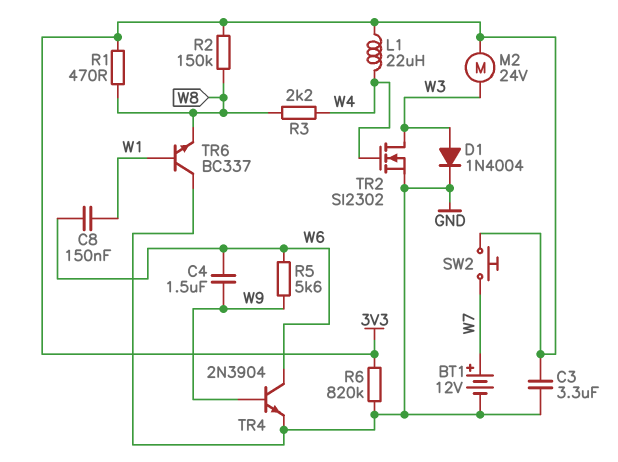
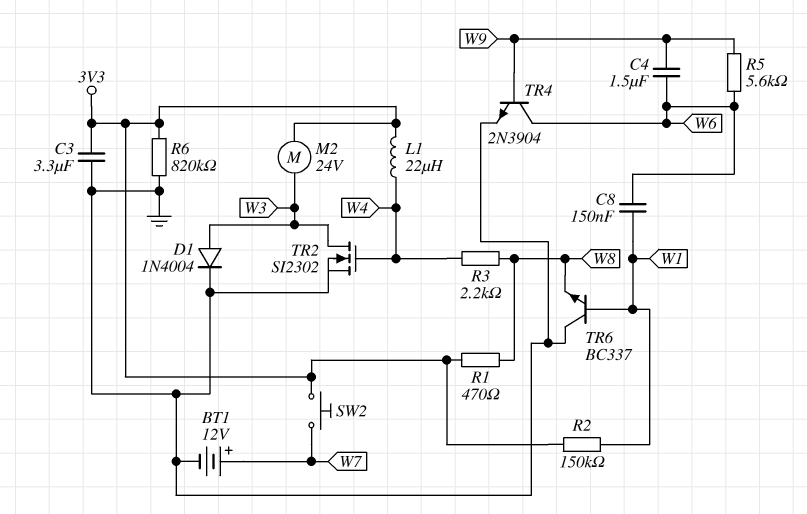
R2: 150k (3V3, W8) -> 150k (3V3, W1)

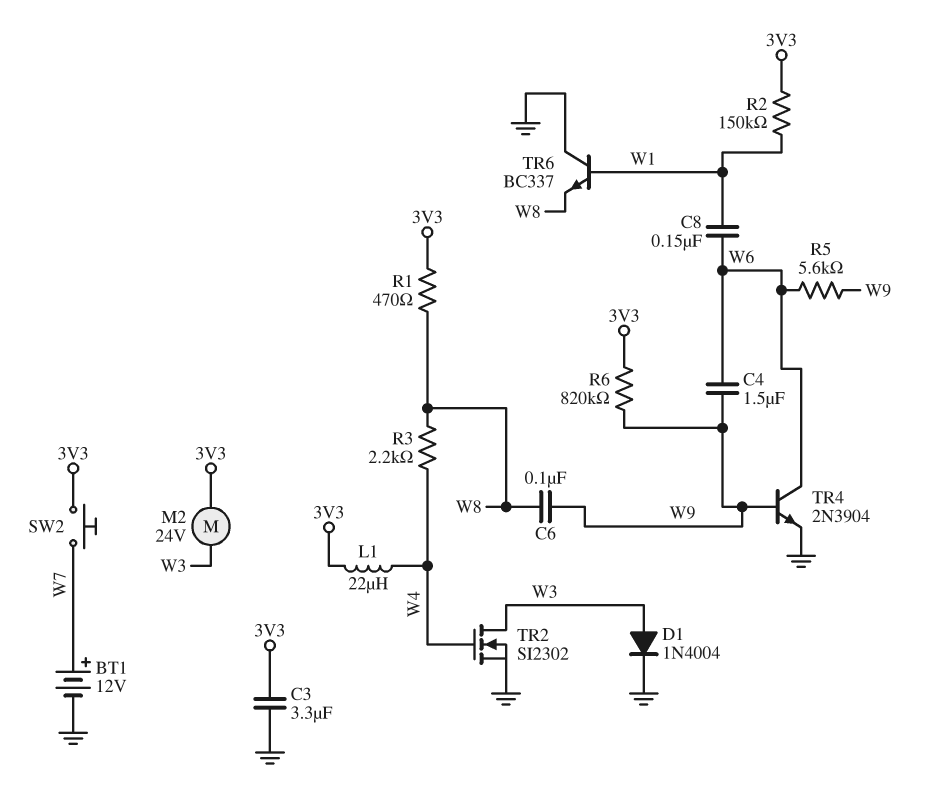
C6: none -> 100nF (W8, W9)
R6: 820k (3V3, GND) -> 820k (3V3, W9)

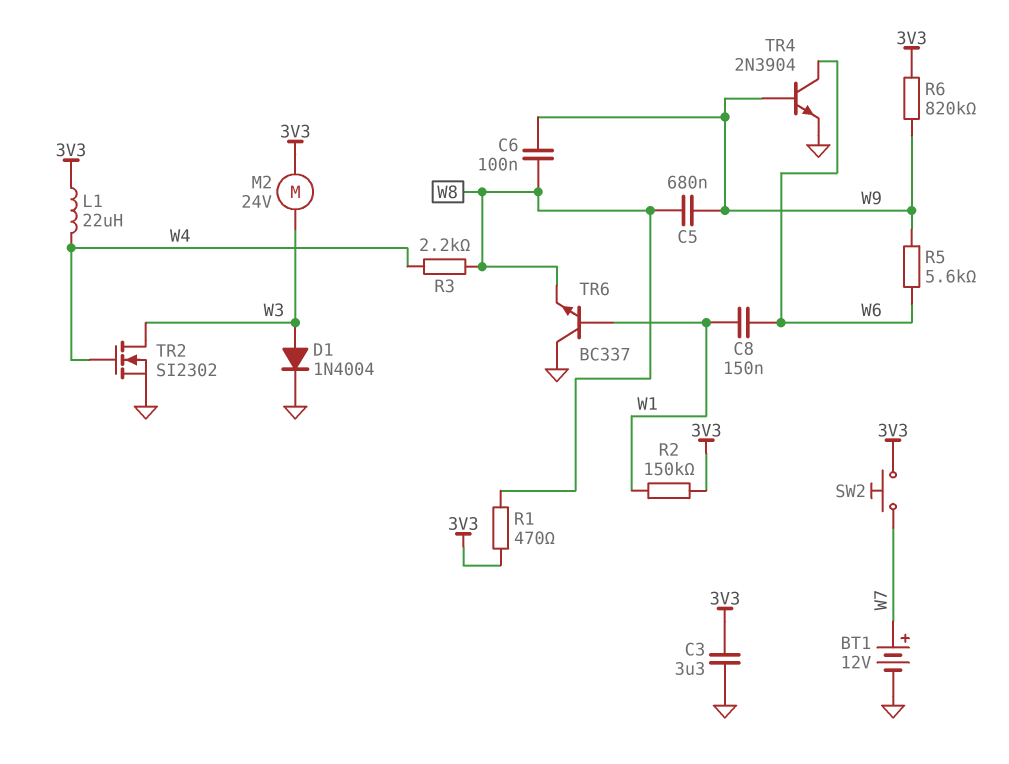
C4: 1.5uF (W6, W9) -> none
C5: none -> 680nF (W8, W9)

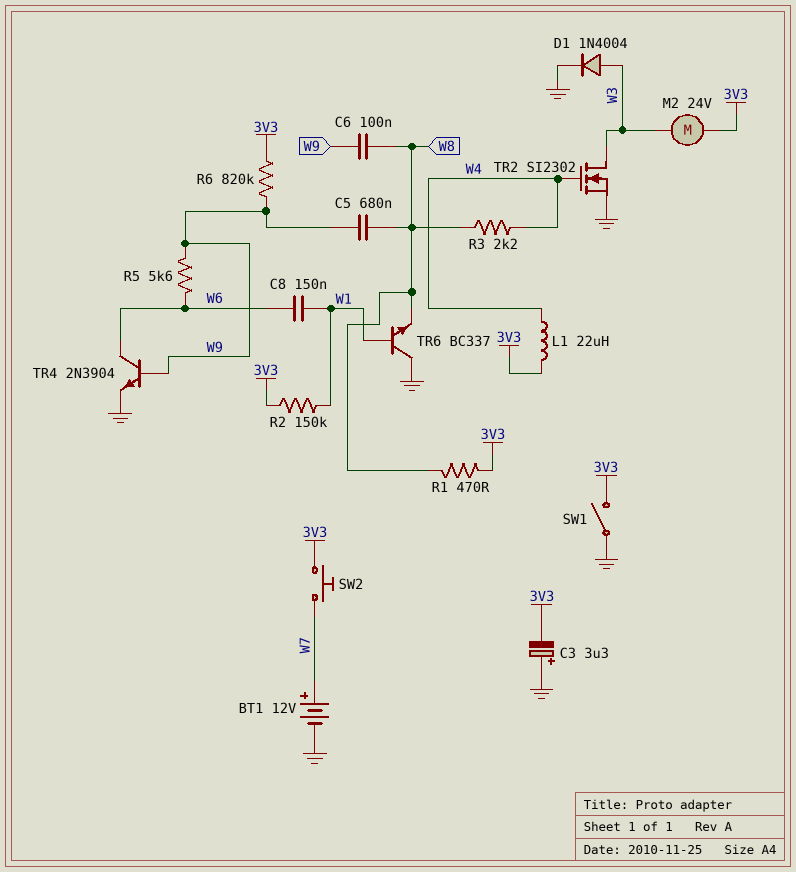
C3: 3.3uF (3V3, GND) -> 3.3uF (plus GND, minus 3V3)
SW1: none -> switch (3V3, GND)

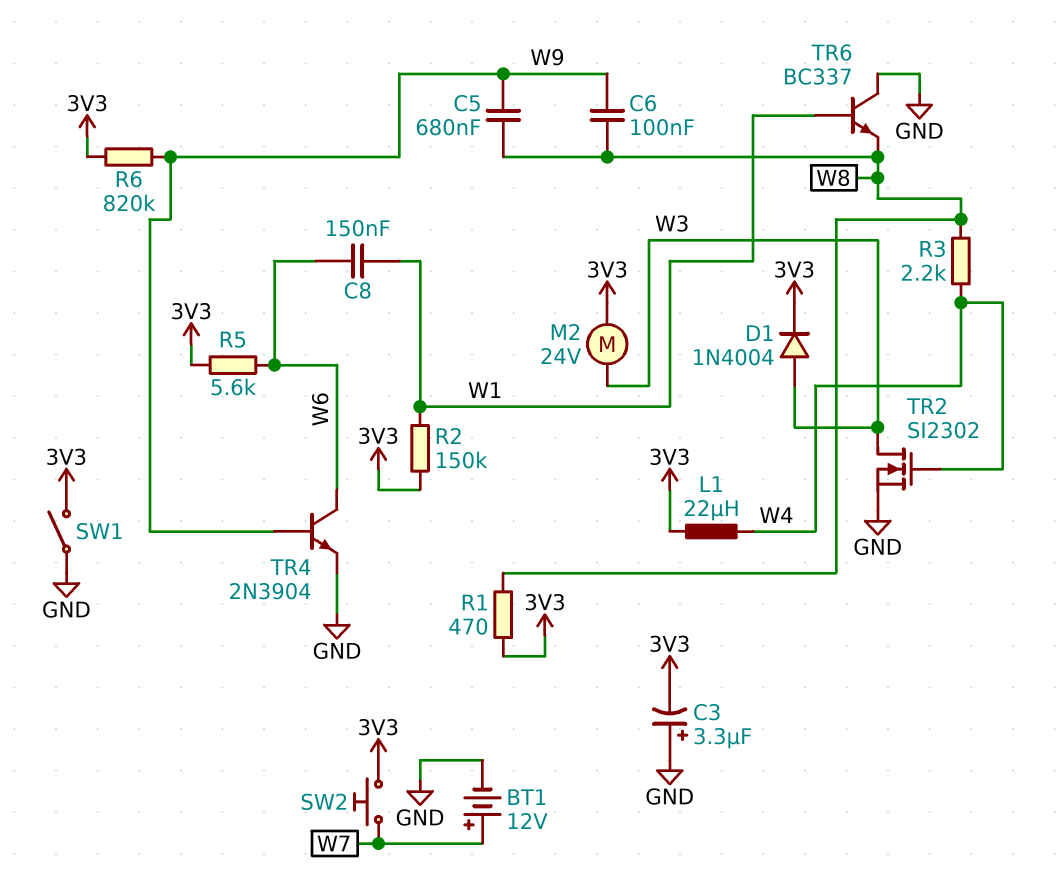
D1: diode 1N4004 (A W3, K GND) -> diode 1N4004 (A W3, K 3V3)
R5: 5.6k (W6, W9) -> 5.6k (3V3, W6)

